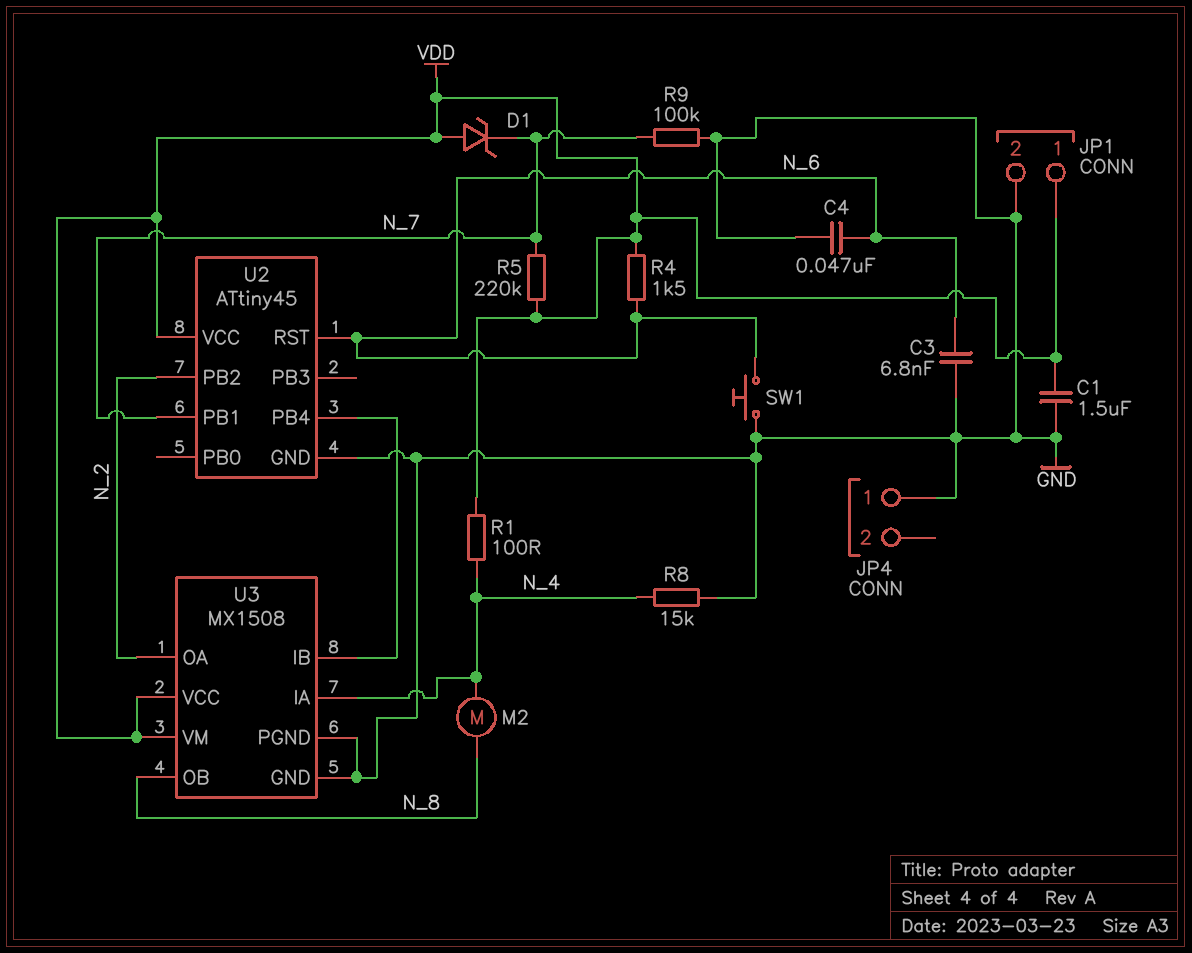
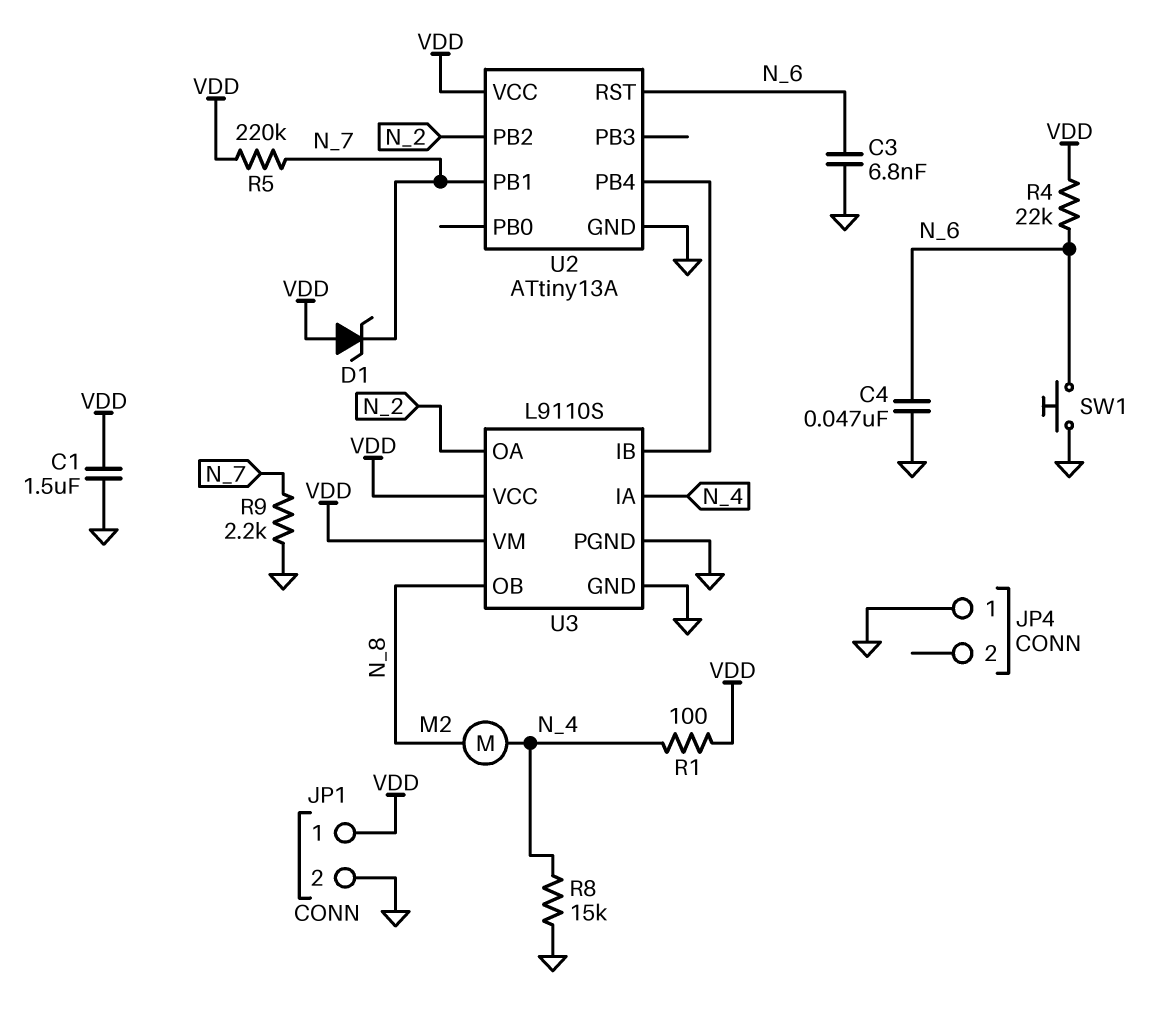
R4: 1.5k (N_6, VDD) -> 22k (N_6, VDD)
R9: 100k (GND, N_7) -> 2.2k (GND, N_7)
U2: ATtiny45 -> ATtiny13A
U3: MX1508 -> L9110S

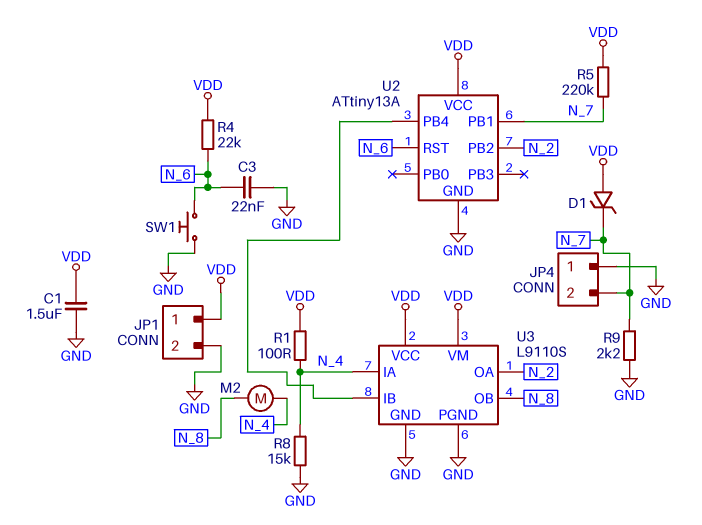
C3: 6.8nF (GND, N_6) -> 22nF (GND, N_6)
C4: 47nF (GND, N_6) -> none
JP4 pin 2: none -> N_7

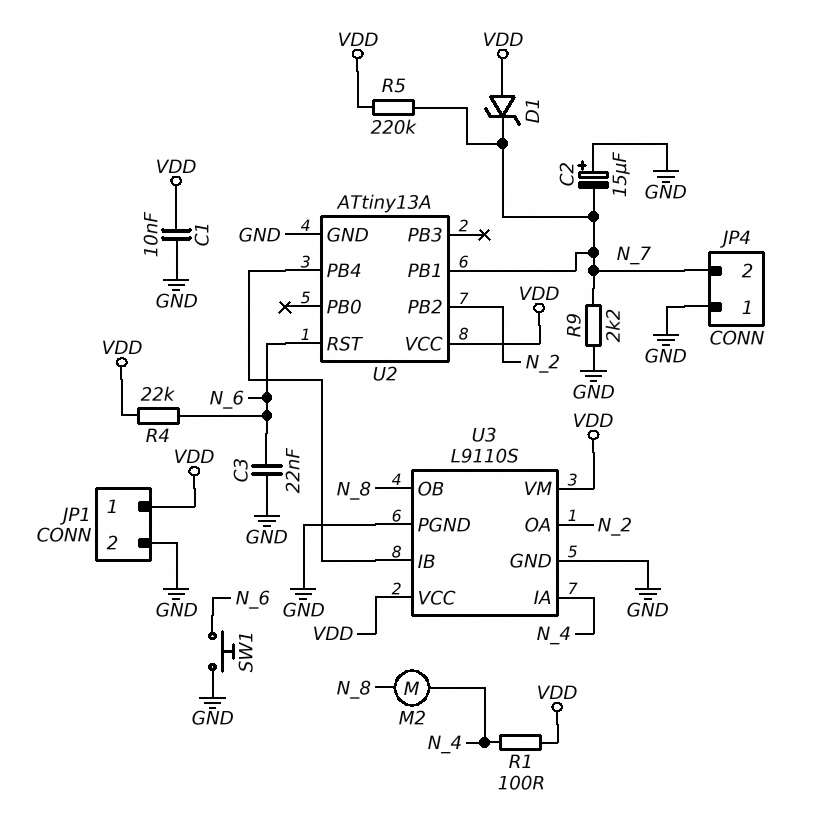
C1: 1.5uF (GND, VDD) -> 10nF (GND, VDD)
C2: none -> 15uF (plus GND, minus N_7)
R8: 15k (GND, N_4) -> none

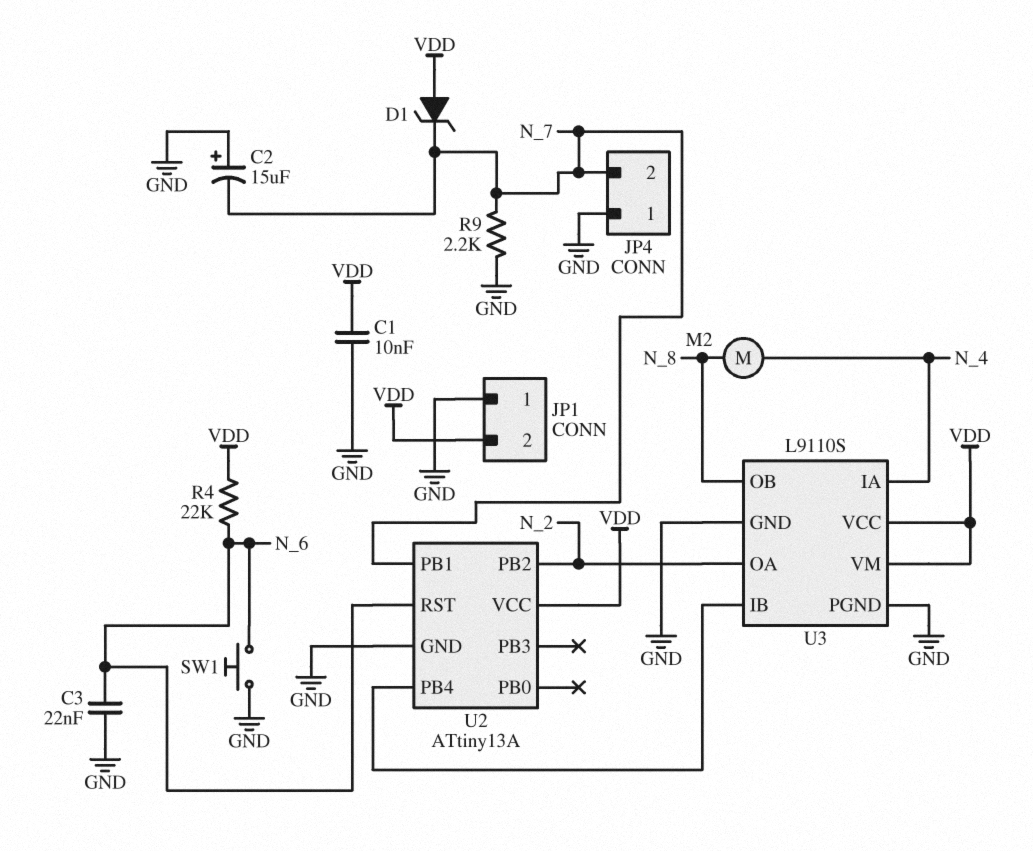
JP1 pin 1: VDD -> GND
JP1 pin 2: GND -> VDD
R1: 100 (N_4, VDD) -> none
R5: 220k (N_7, VDD) -> none

